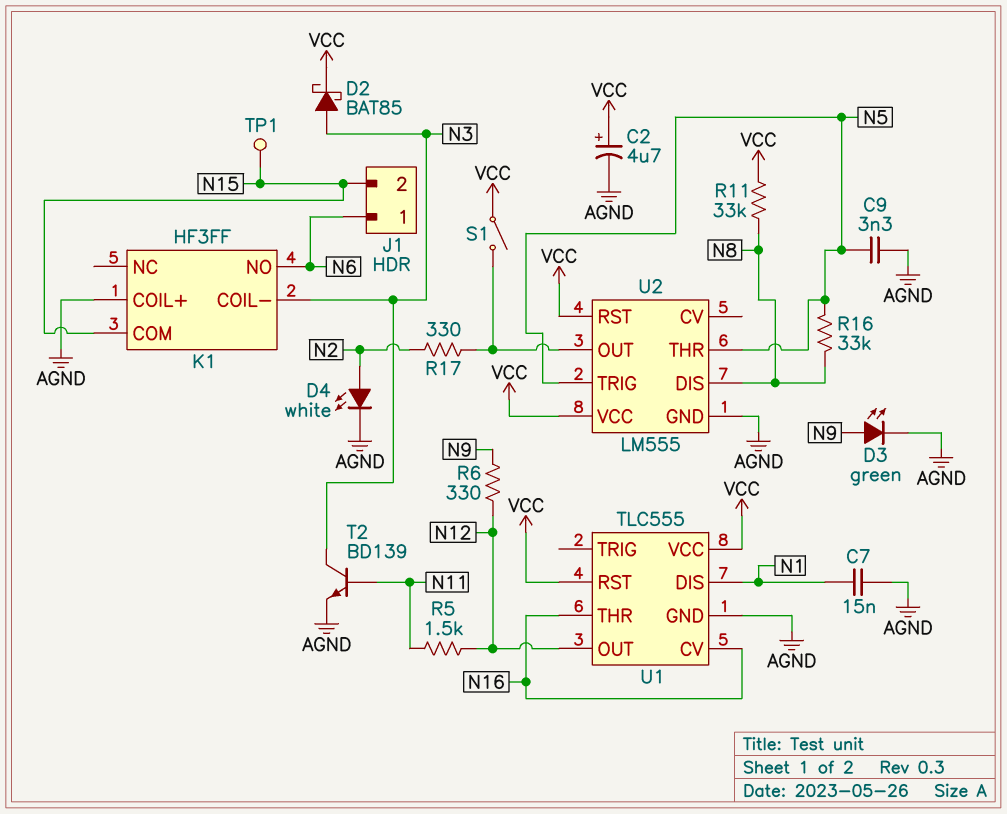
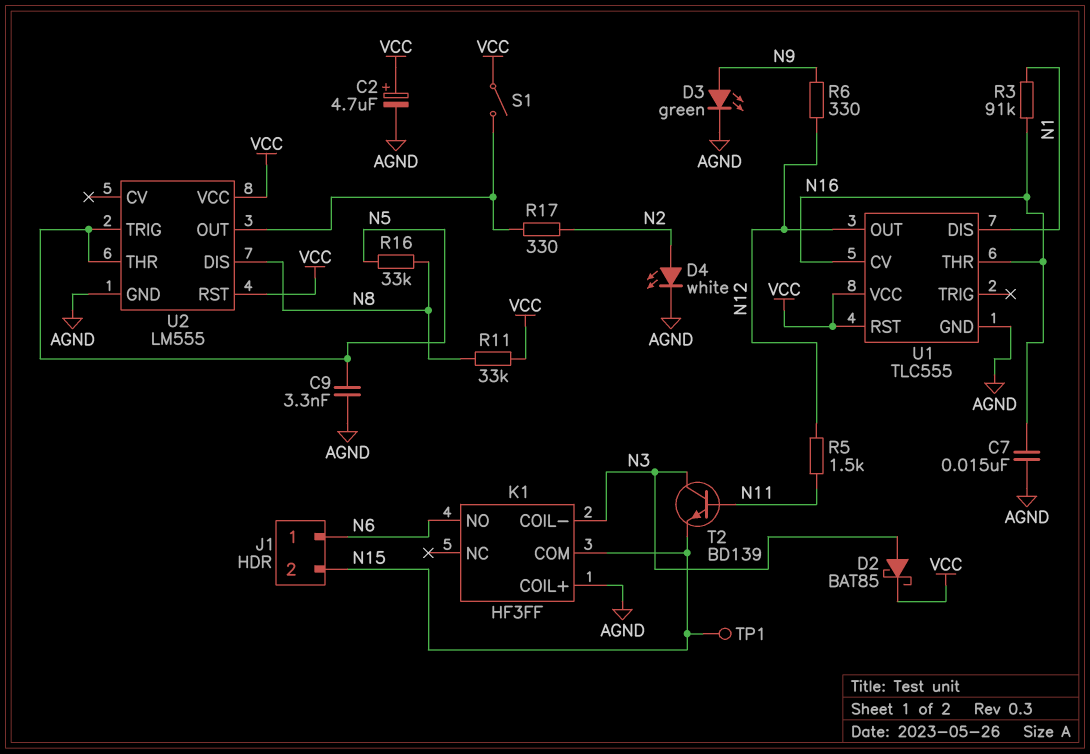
C7: 15nF (AGND, N1) -> 15nF (AGND, N16)
R3: none -> 91k (N1, N16)
T2: NPN BD139 (B N11, C N3, E AGND) -> NPN BD139 (B N11, C N3, E N15)

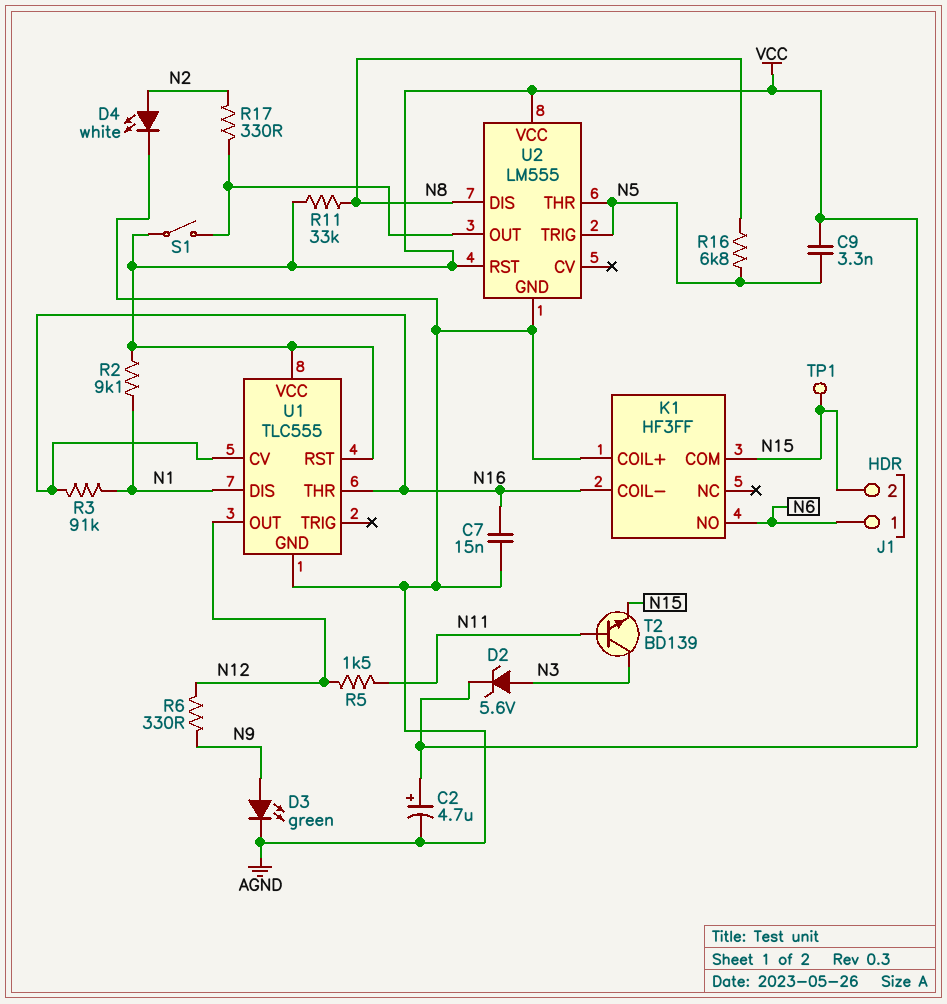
C9: 3.3nF (AGND, N5) -> 3.3nF (N5, VCC)
D2: schottky BAT85 (A N3, K VCC) -> zener 5.6V (A N3, K VCC)
K1 pin COIL-: N3 -> N16
R2: none -> 9.1k (N1, VCC)
R16: 33k (N5, N8) -> 6.8k (N5, N8)

